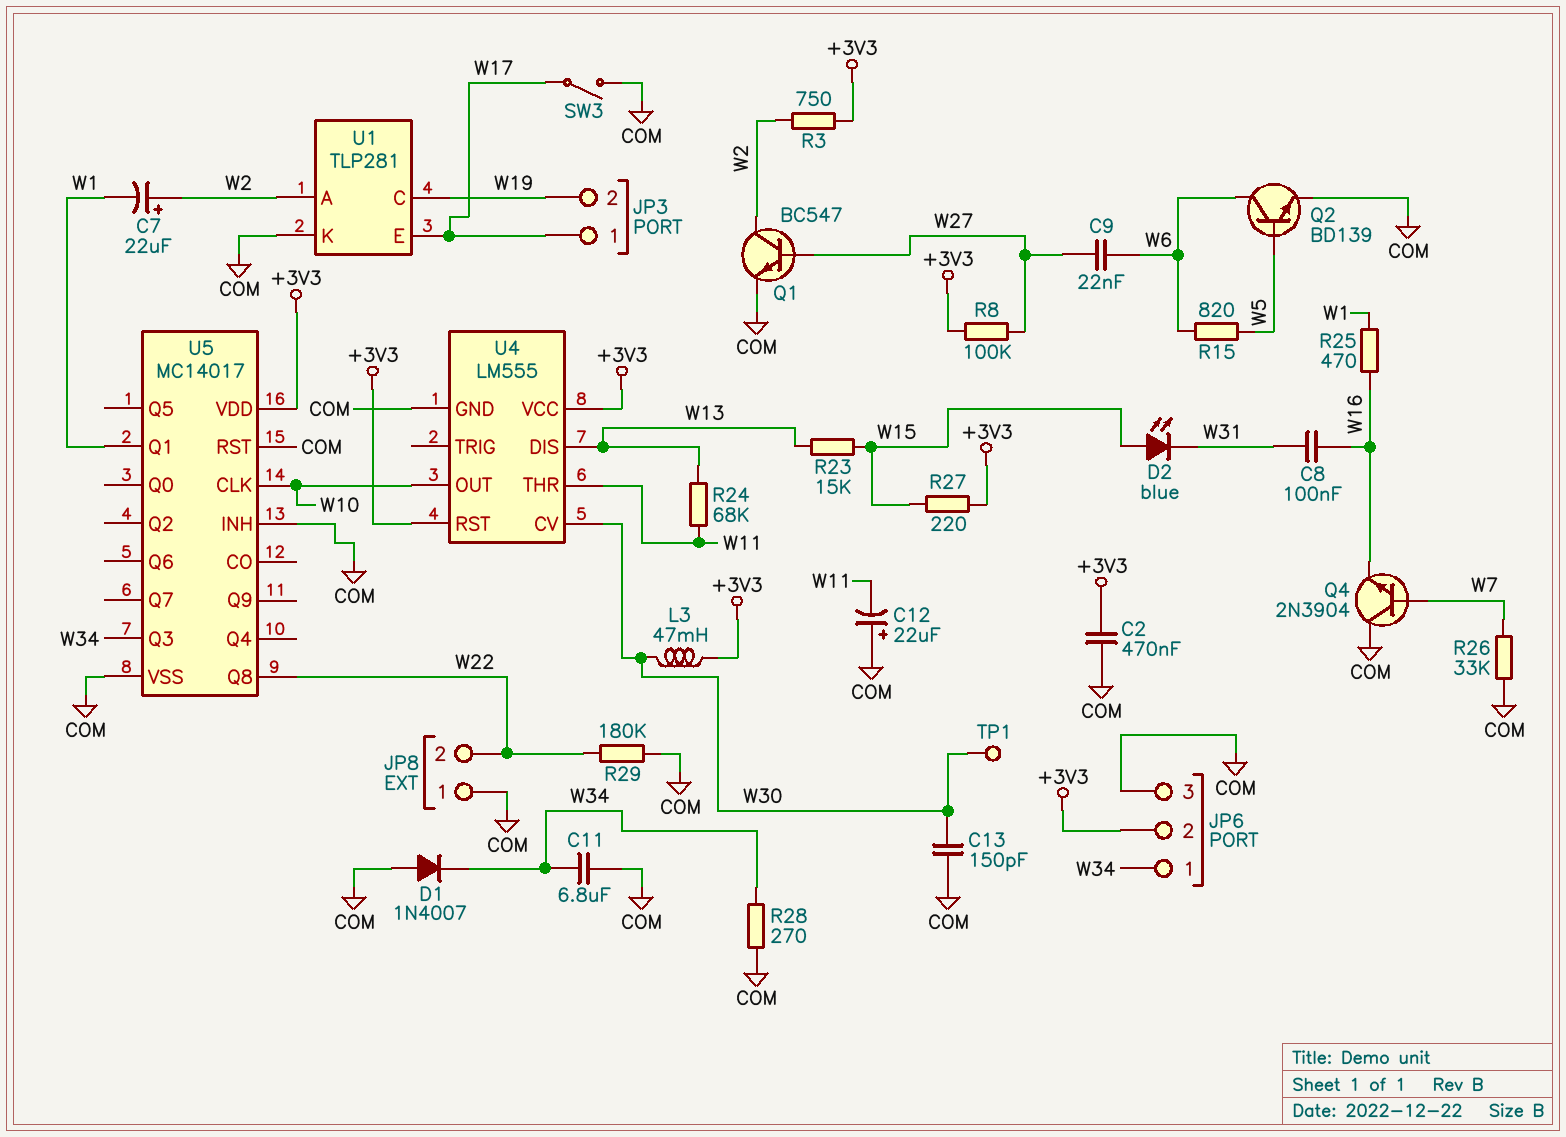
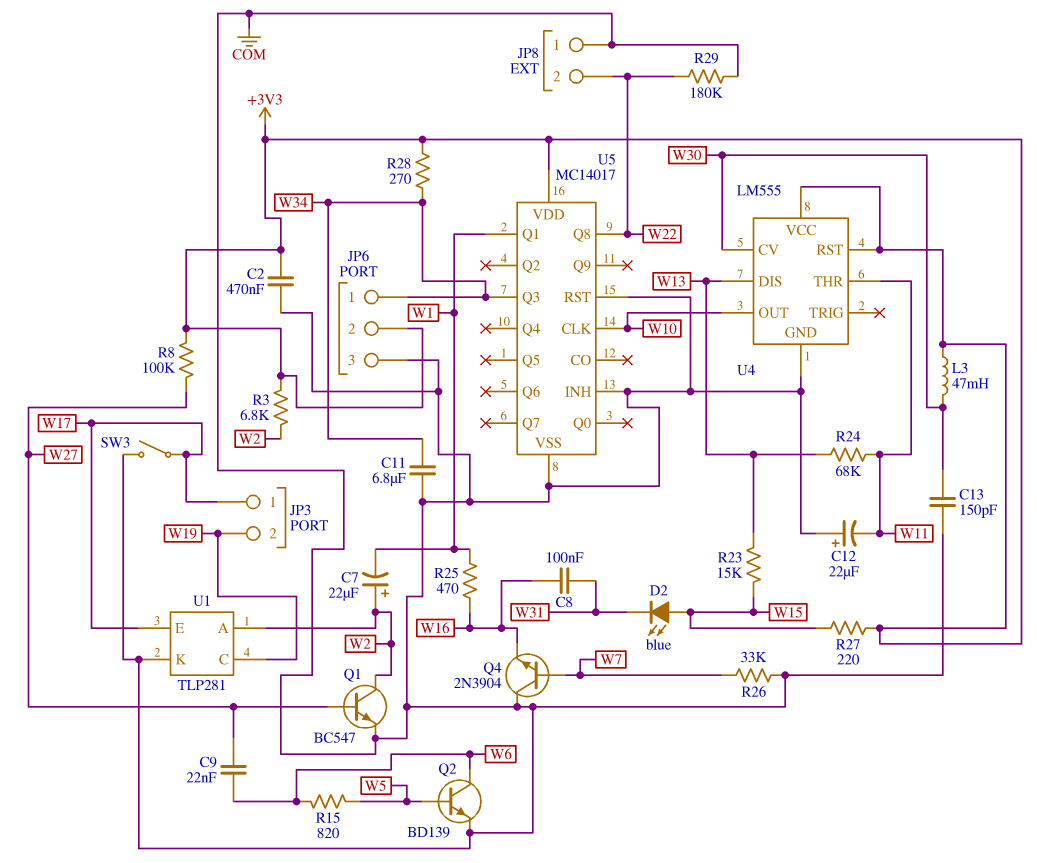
D1: diode 1N4007 (A COM, K W34) -> none
R3: 750 (+3V3, W2) -> 6.8k (+3V3, W2)
R28: 270 (COM, W34) -> 270 (+3V3, W34)
TP1: test point (W30) -> none

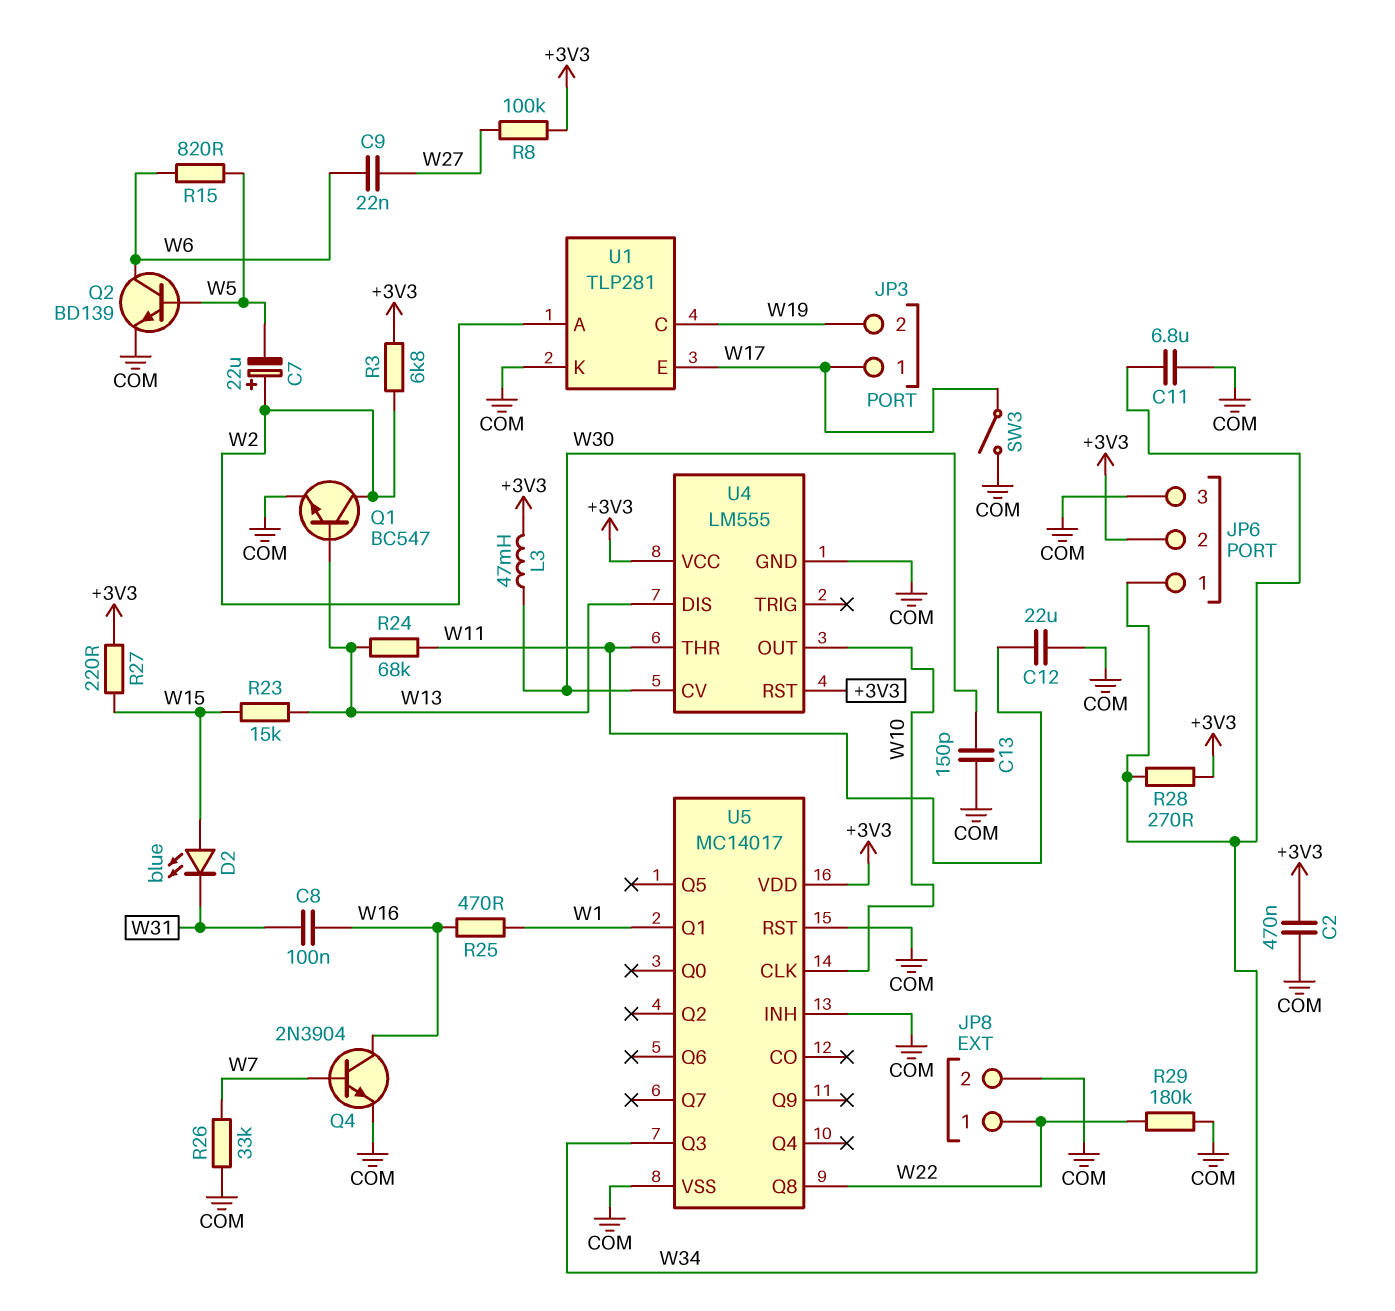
C7: 22uF (plus W2, minus W1) -> 22uF (plus W2, minus W5)
C12: 22uF (plus COM, minus W11) -> 22uF (COM, W11)
JP8 pin 1: COM -> W22
JP8 pin 2: W22 -> COM
Q1: NPN BC547 (B W27, C W2, E COM) -> NPN BC547 (B W13, C W2, E COM)
Q4: NPN 2N3904 (B W7, C COM, E W16) -> NPN 2N3904 (B W7, C W16, E COM)

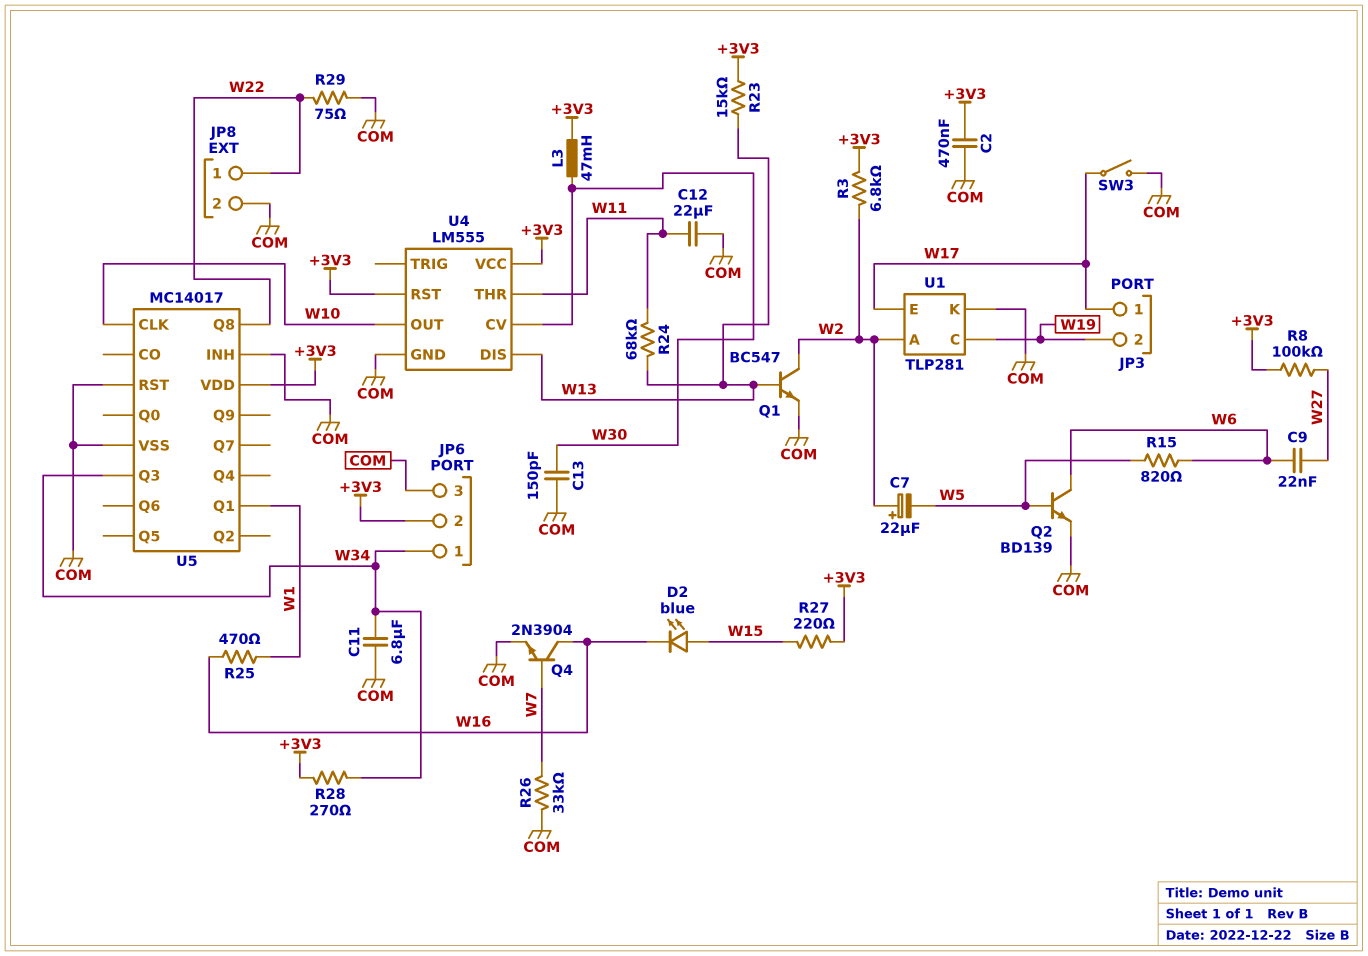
C8: 100nF (W16, W31) -> none
D2: LED blue (A W15, K W31) -> LED blue (A W15, K W16)
R23: 15k (W13, W15) -> 15k (+3V3, W13)
R29: 180k (COM, W22) -> 75 (COM, W22)

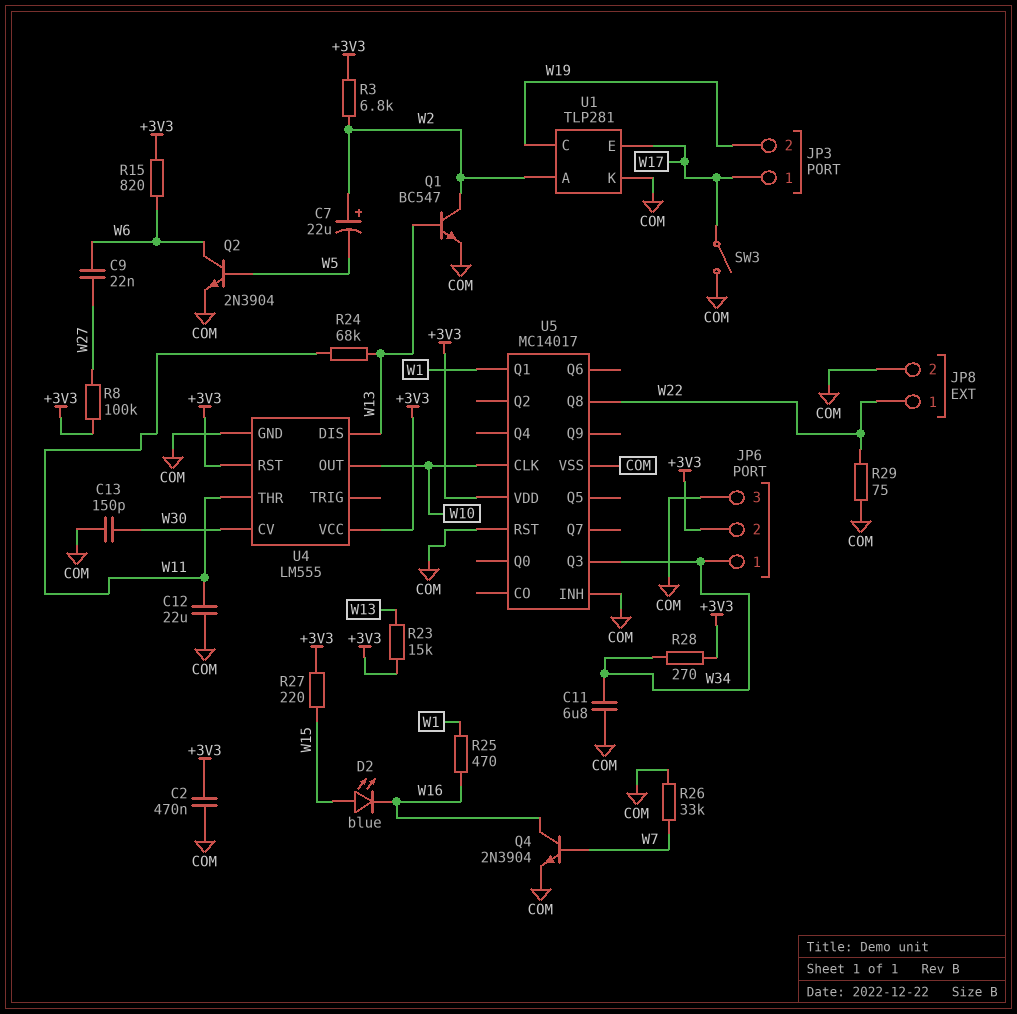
L3: 47mH (+3V3, W30) -> none
Q2: NPN BD139 (B W5, C W6, E COM) -> NPN 2N3904 (B W5, C W6, E COM)
R15: 820 (W5, W6) -> 820 (+3V3, W6)

